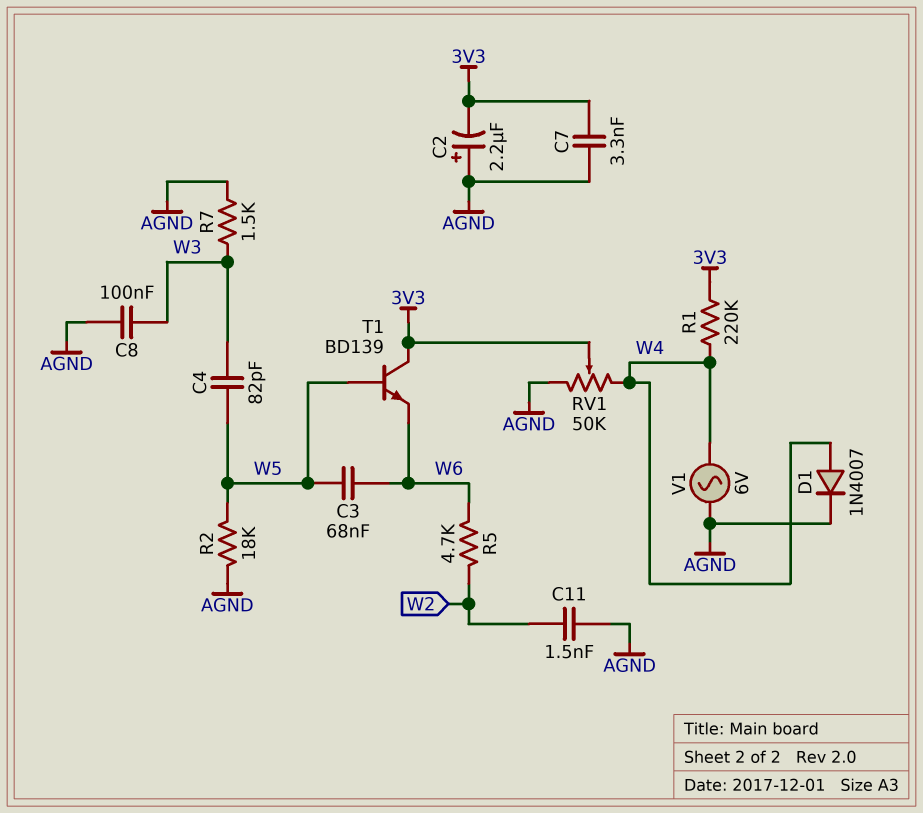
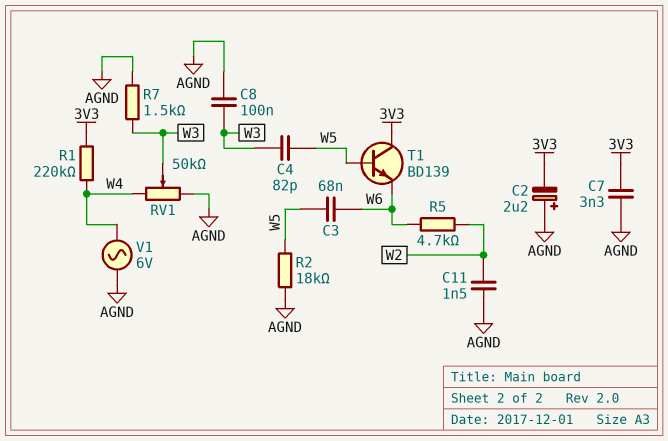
D1: diode 1N4007 (A W4, K AGND) -> none
RV1: 50k (AGND, W4, wiper 3V3) -> 50k (AGND, W4, wiper W3)

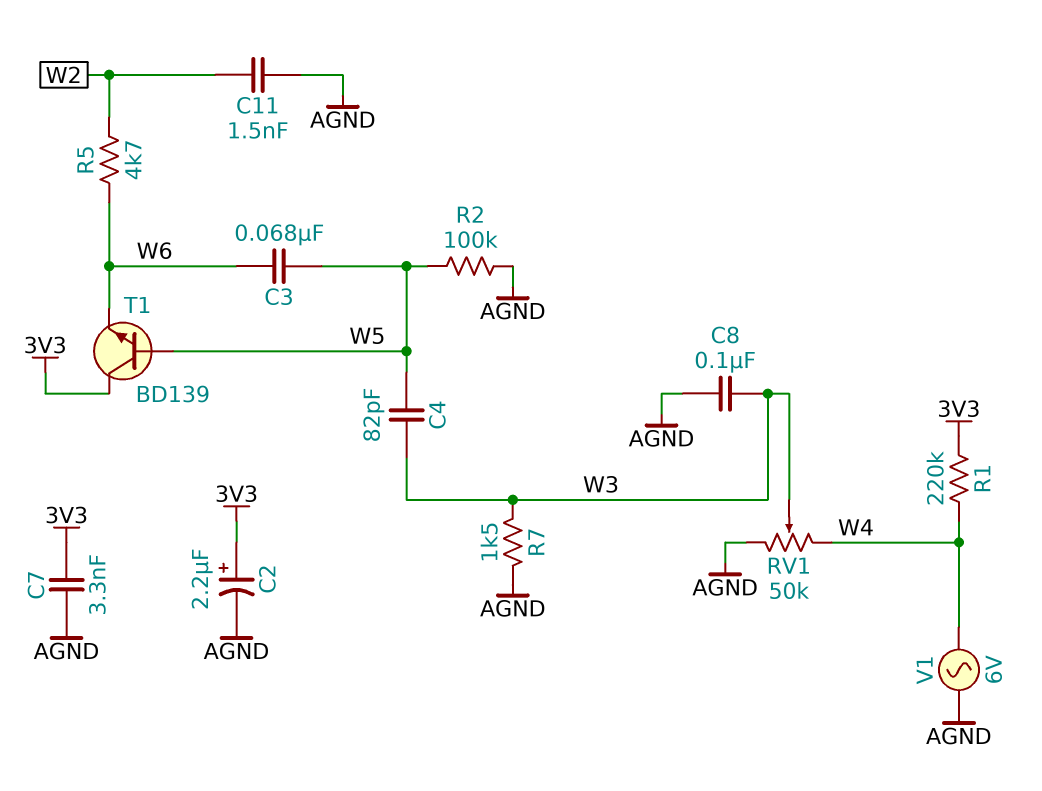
C2: 2.2uF (plus AGND, minus 3V3) -> 2.2uF (plus 3V3, minus AGND)
R2: 18k (AGND, W5) -> 100k (AGND, W5)

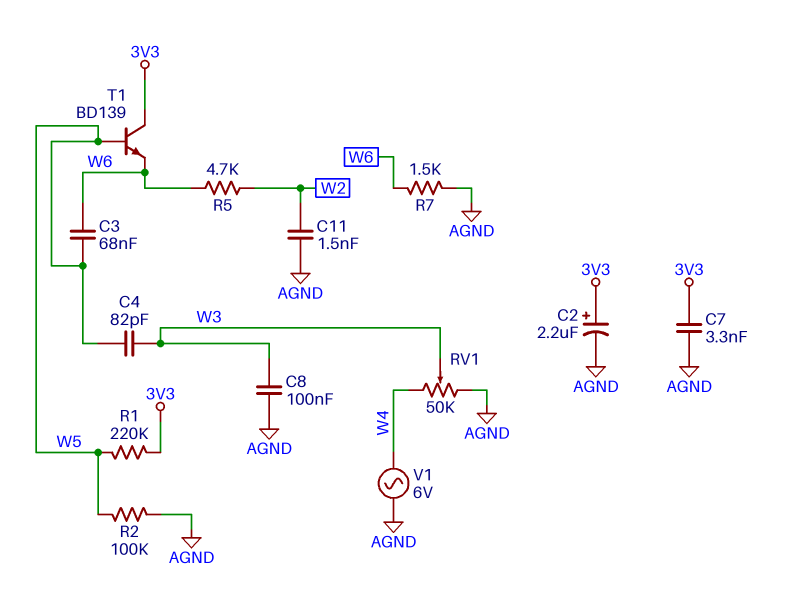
R1: 220k (3V3, W4) -> 220k (3V3, W5)
R7: 1.5k (AGND, W3) -> 1.5k (AGND, W6)

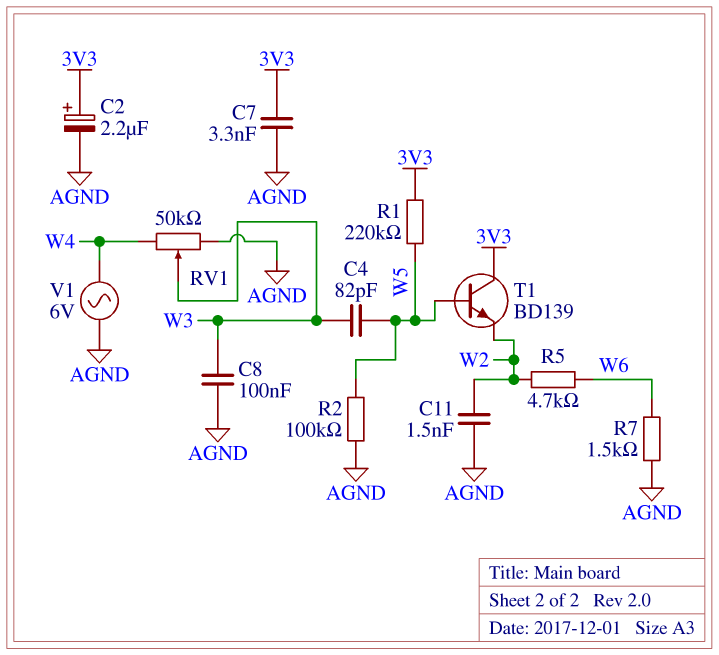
C3: 68nF (W5, W6) -> none
T1: NPN BD139 (B W5, C 3V3, E W6) -> NPN BD139 (B W5, C 3V3, E W2)

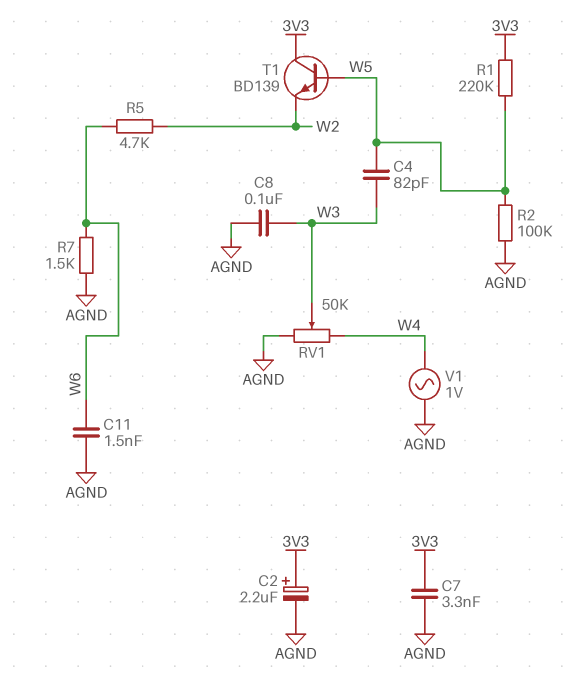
C11: 1.5nF (AGND, W2) -> 1.5nF (AGND, W6)
V1: AC 6V (AGND, W4) -> AC 1V (AGND, W4)

